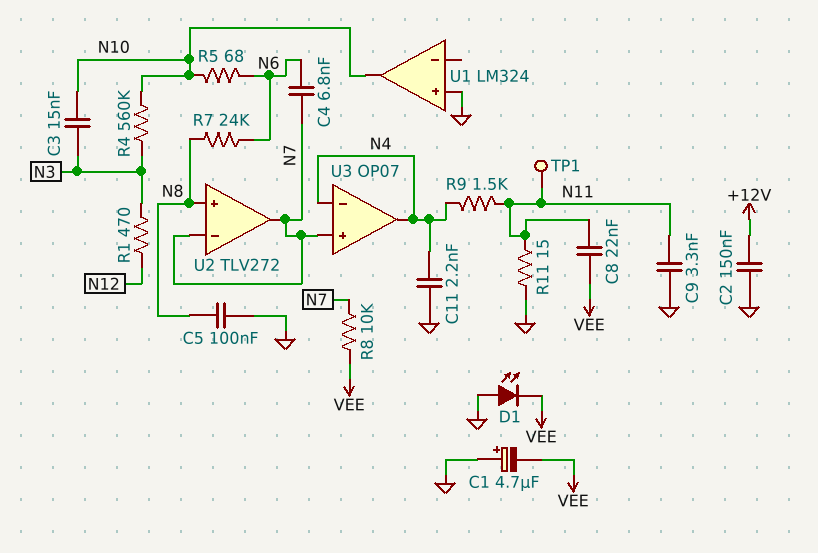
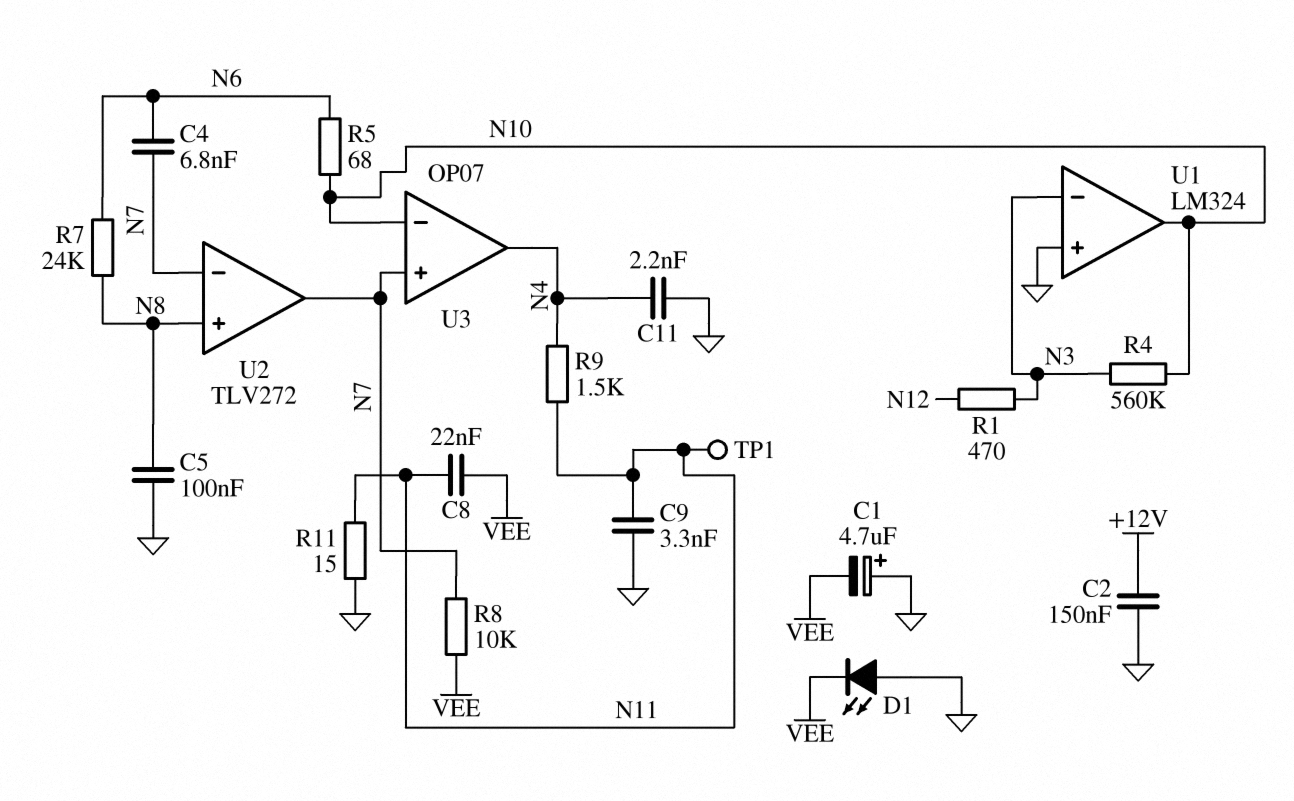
C3: 15nF (N3, N10) -> none
U1 pin in-: none -> N3
U3 pin in-: N4 -> N10

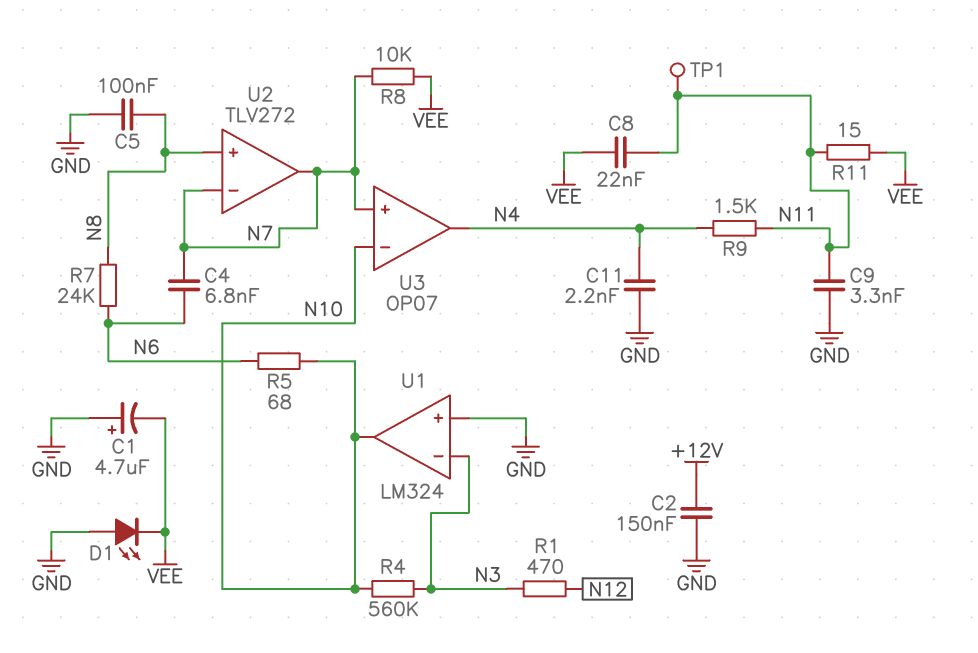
R11: 15 (GND, N11) -> 15 (N11, VEE)

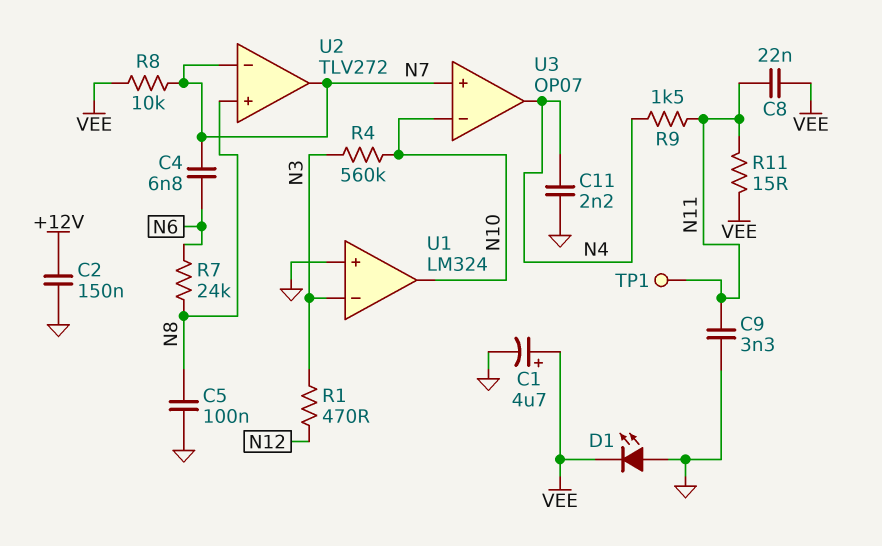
C1: 4.7uF (plus GND, minus VEE) -> 4.7uF (plus VEE, minus GND)
R5: 68 (N6, N10) -> none

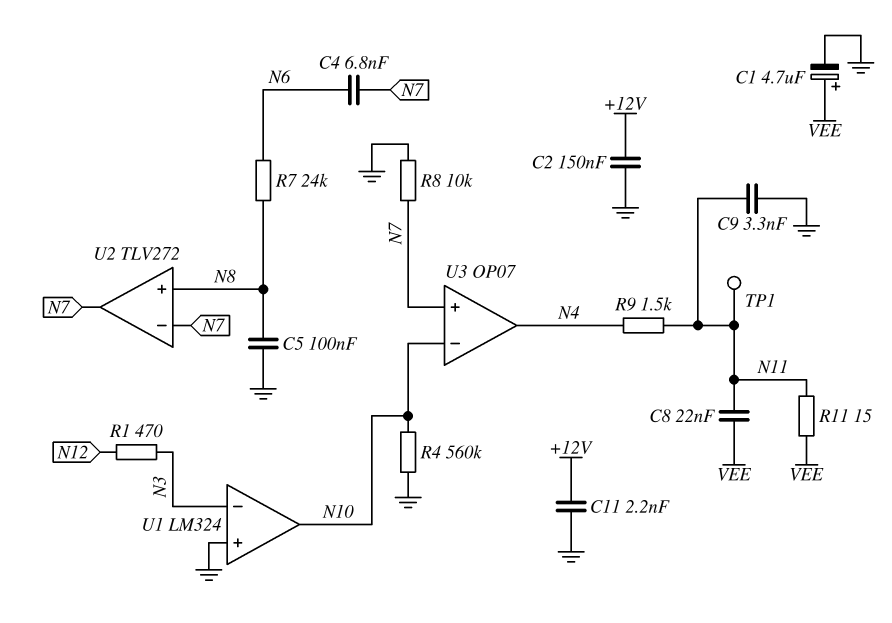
C11: 2.2nF (GND, N4) -> 2.2nF (+12V, GND)
D1: LED (A GND, K VEE) -> none
R4: 560k (N3, N10) -> 560k (GND, N10)
R8: 10k (N7, VEE) -> 10k (GND, N7)

